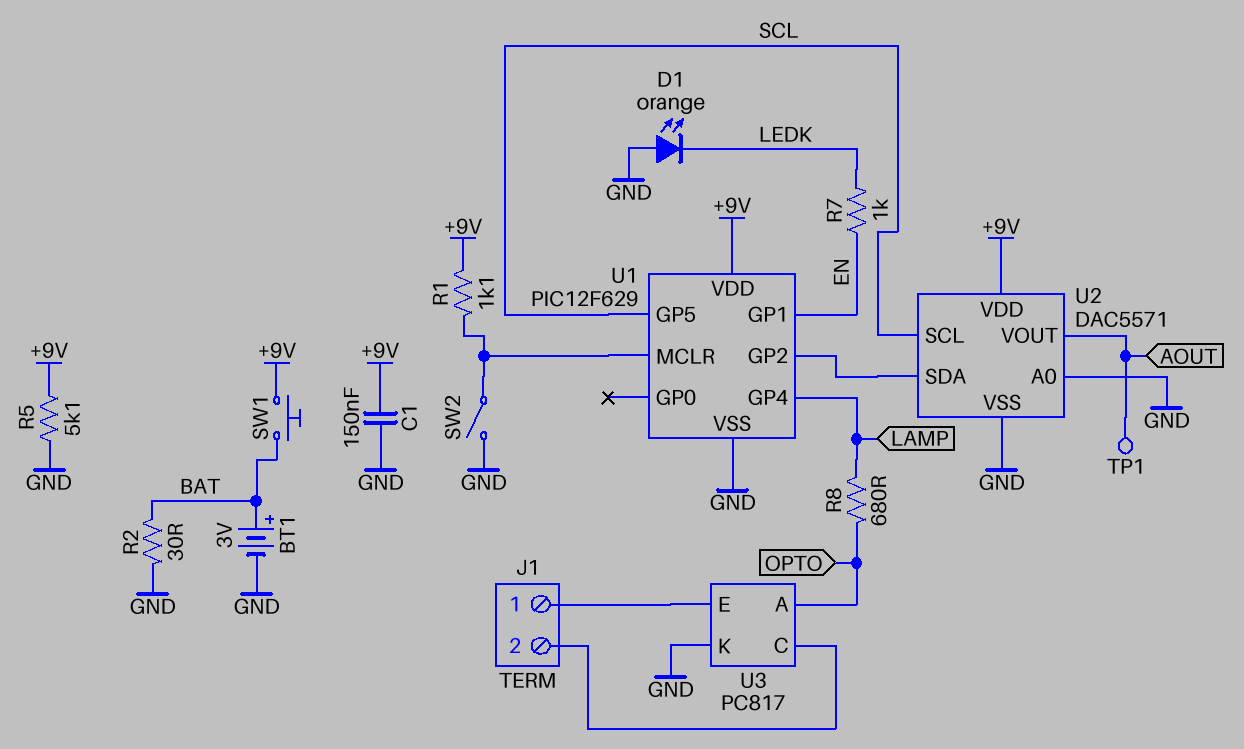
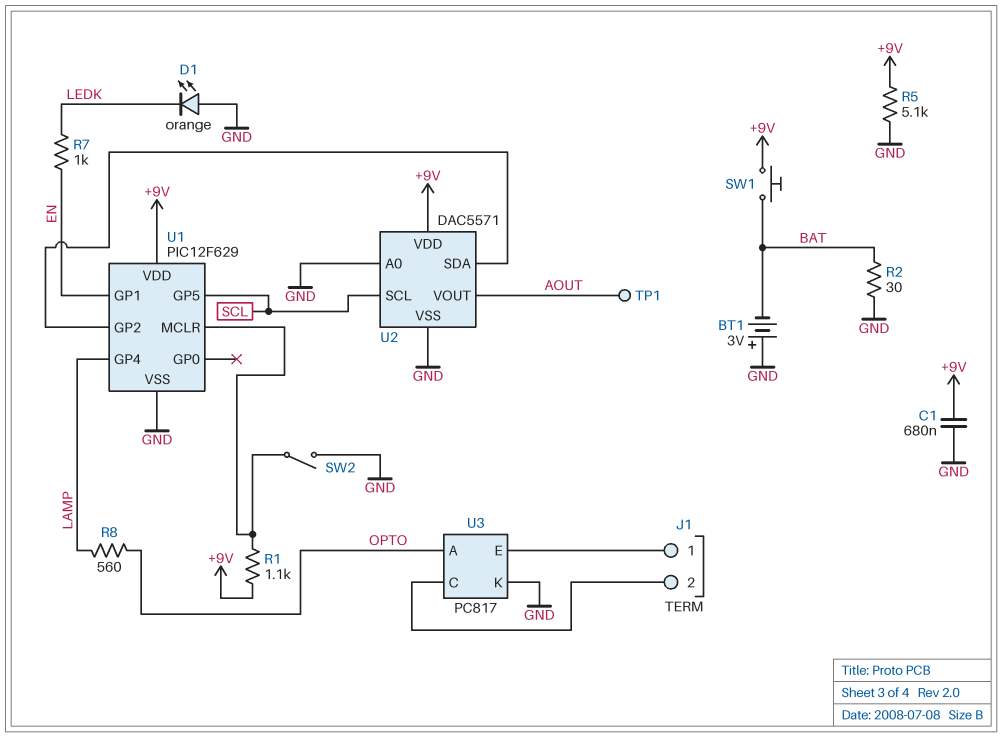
BT1: 3V (plus BAT, minus GND) -> 3V (plus GND, minus BAT)
C1: 150nF (+9V, GND) -> 680nF (+9V, GND)
R8: 680 (LAMP, OPTO) -> 560 (LAMP, OPTO)

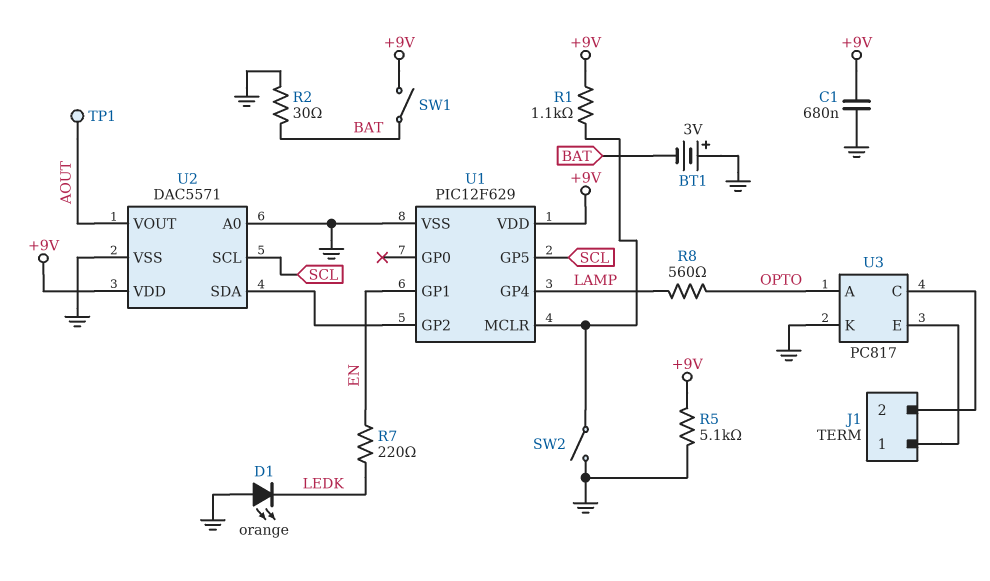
R7: 1k (EN, LEDK) -> 220 (EN, LEDK)
SW1: button (+9V, BAT) -> switch (+9V, BAT)

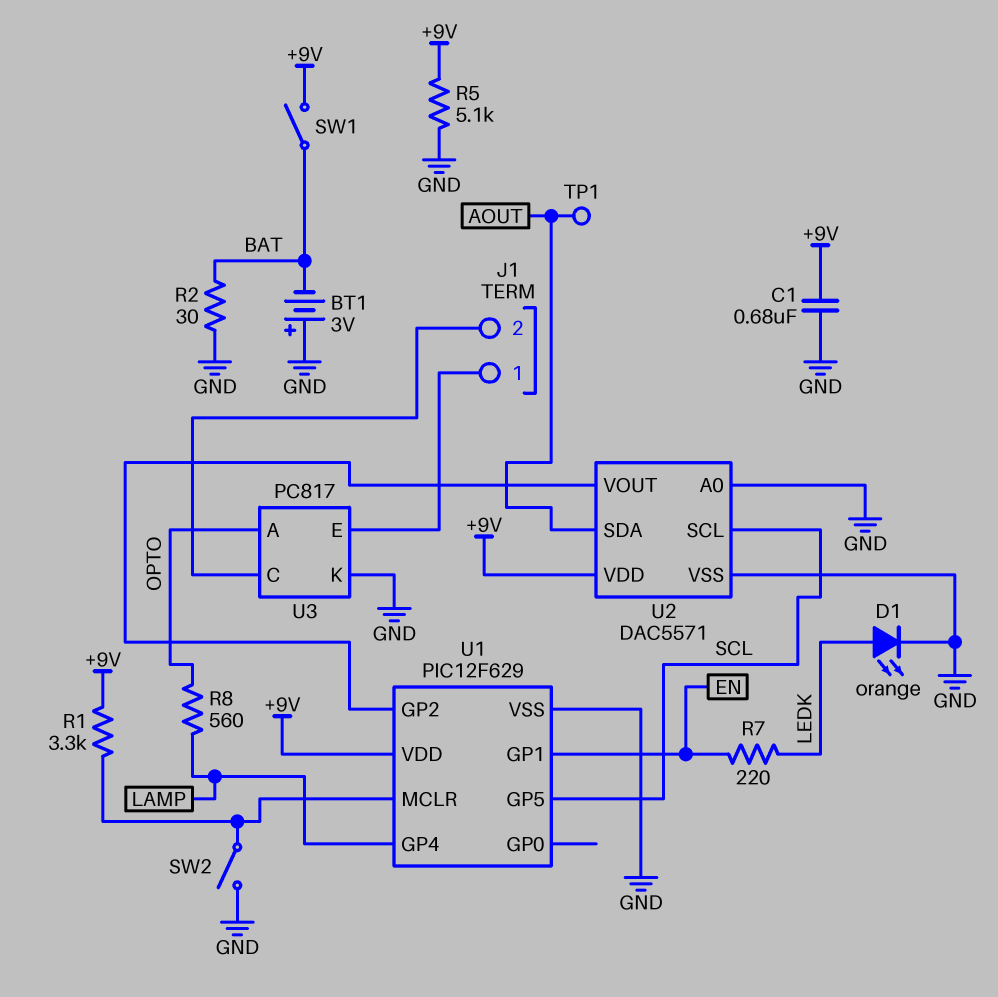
D1: LED orange (A GND, K LEDK) -> LED orange (A LEDK, K GND)
R1: 1.1k (+9V, U1/MCLR) -> 3.3k (+9V, U1/MCLR)
U2 pin SDA: U1/GP2 -> AOUT
U2 pin VOUT: AOUT -> U1/GP2

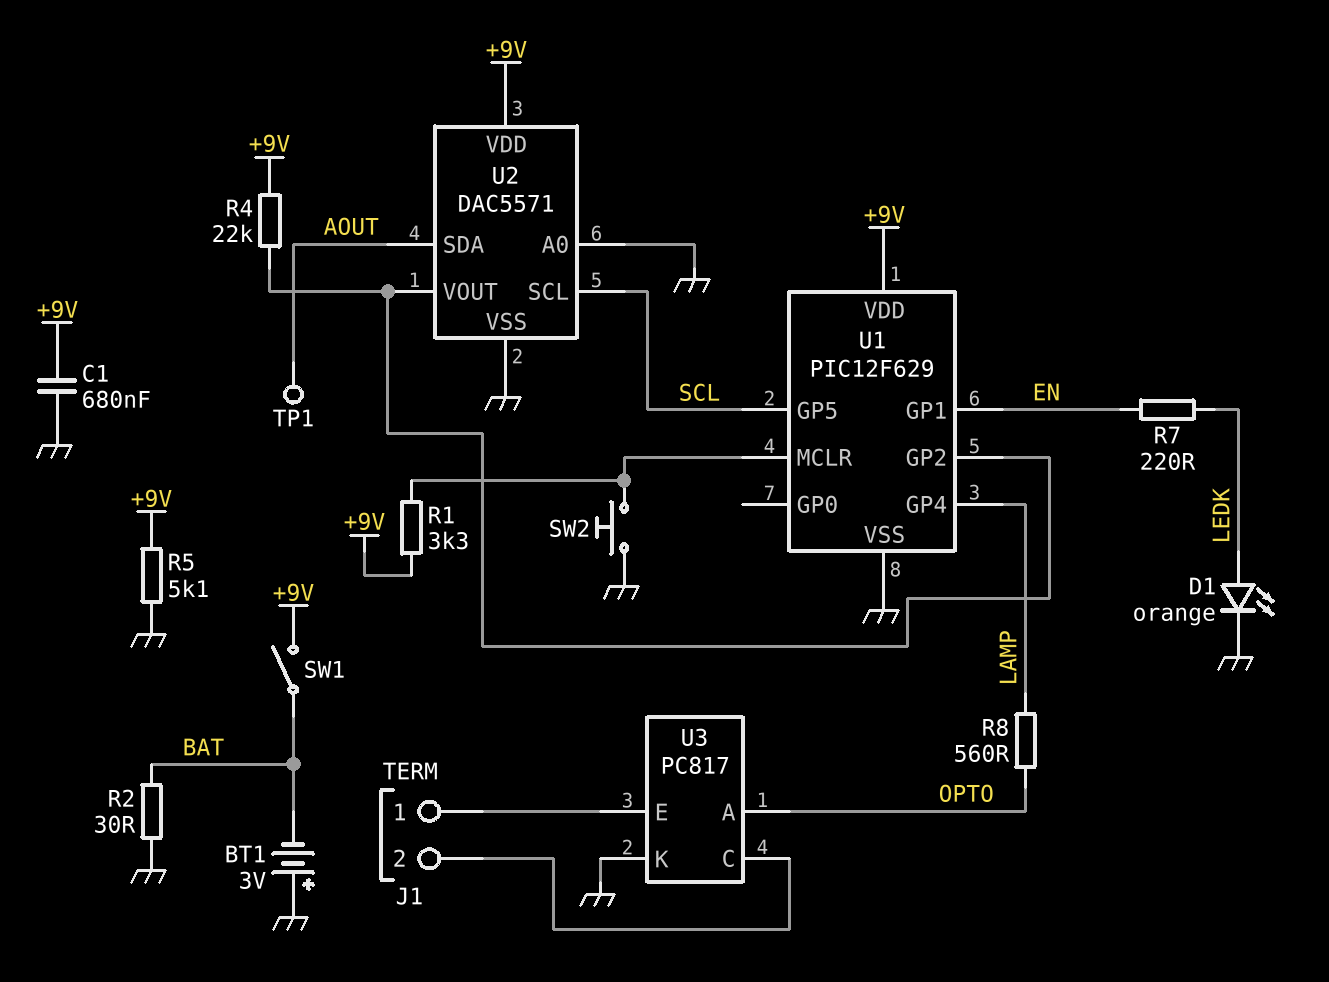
R4: none -> 22k (+9V, U1/GP2)
SW2: switch (GND, U1/MCLR) -> button (GND, U1/MCLR)

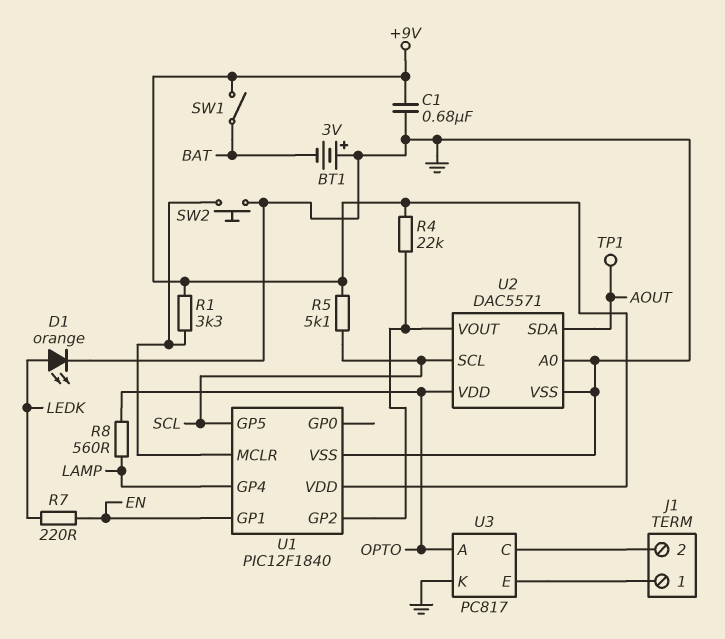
R2: 30 (BAT, GND) -> none
R5: 5.1k (+9V, GND) -> 5.1k (+9V, SCL)
U1: PIC12F629 -> PIC12F1840
U2 pin VDD: +9V -> OPTO

